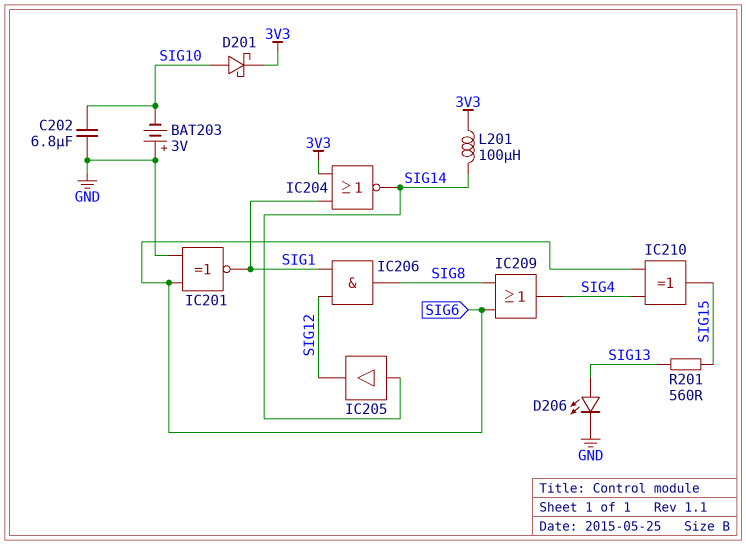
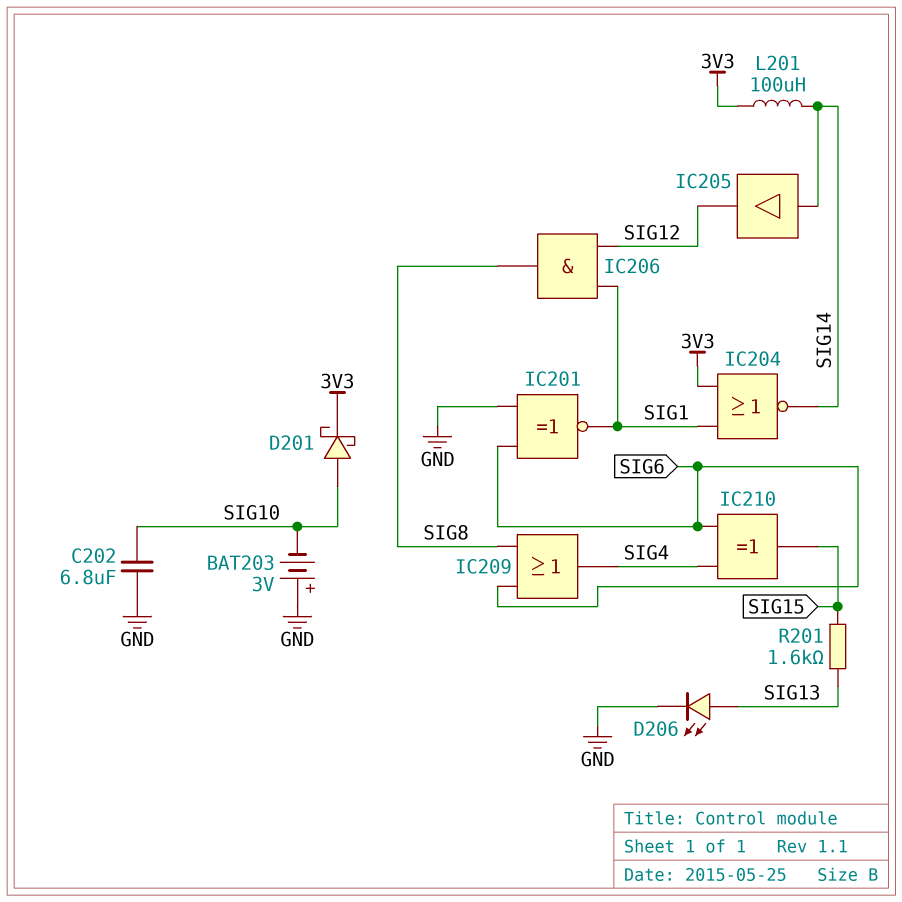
R201: 560 (SIG13, SIG15) -> 1.6k (SIG13, SIG15)

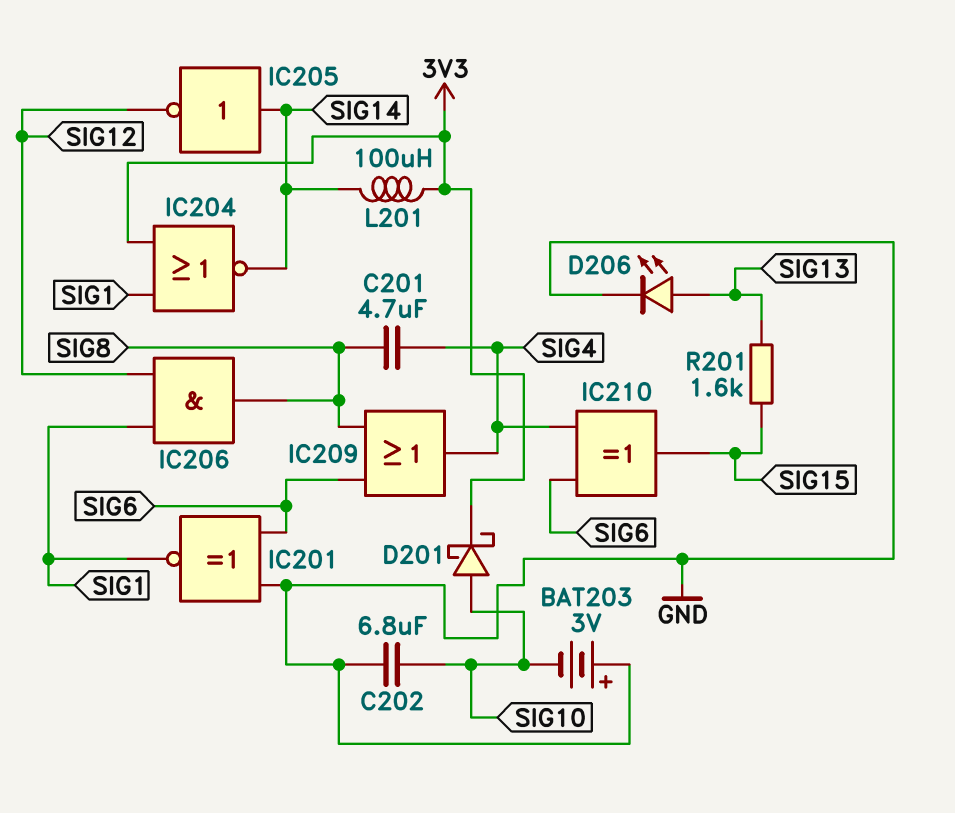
C201: none -> 4.7uF (SIG4, SIG8)
IC205: buffer (in SIG14, out SIG12) -> NOT (in SIG14, out SIG12)

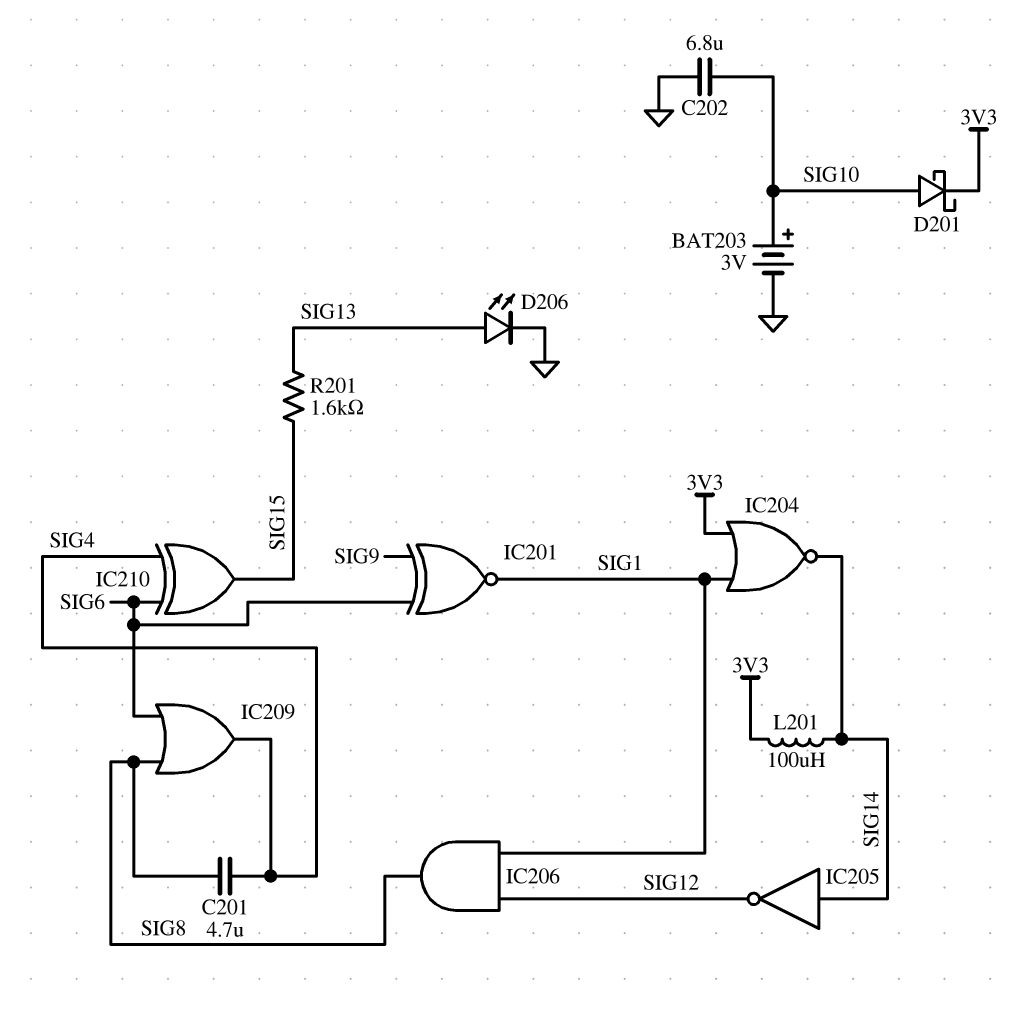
BAT203: 3V (plus GND, minus SIG10) -> 3V (plus SIG10, minus GND)
IC201: XNOR (in GND, in SIG6, out SIG1) -> XNOR (in SIG6, in SIG9, out SIG1)

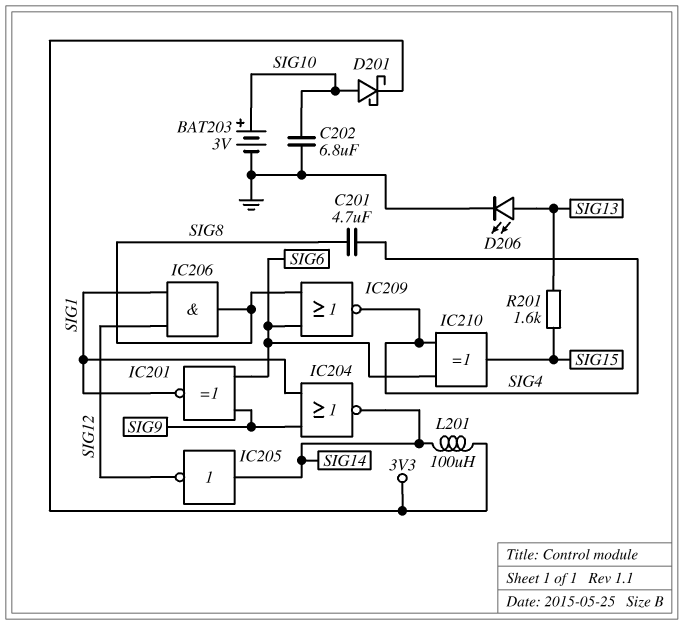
IC204: NOR (in 3V3, in SIG1, out SIG14) -> NOR (in SIG1, in SIG9, out SIG14)
IC209: OR (in SIG6, in SIG8, out SIG4) -> NOR (in SIG6, in SIG8, out SIG4)

